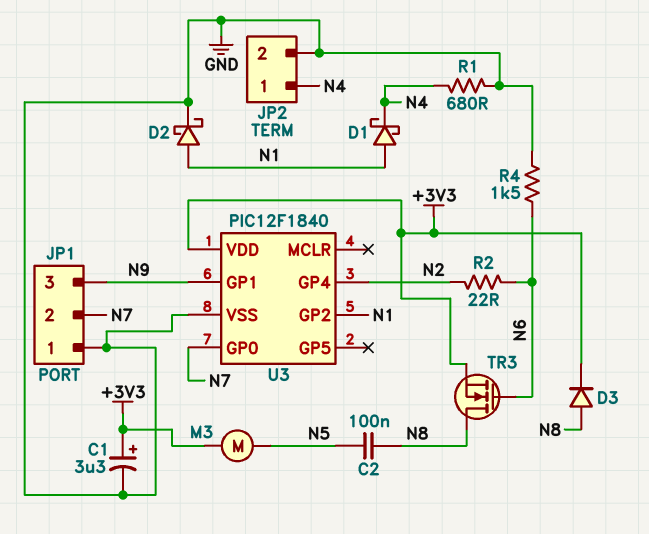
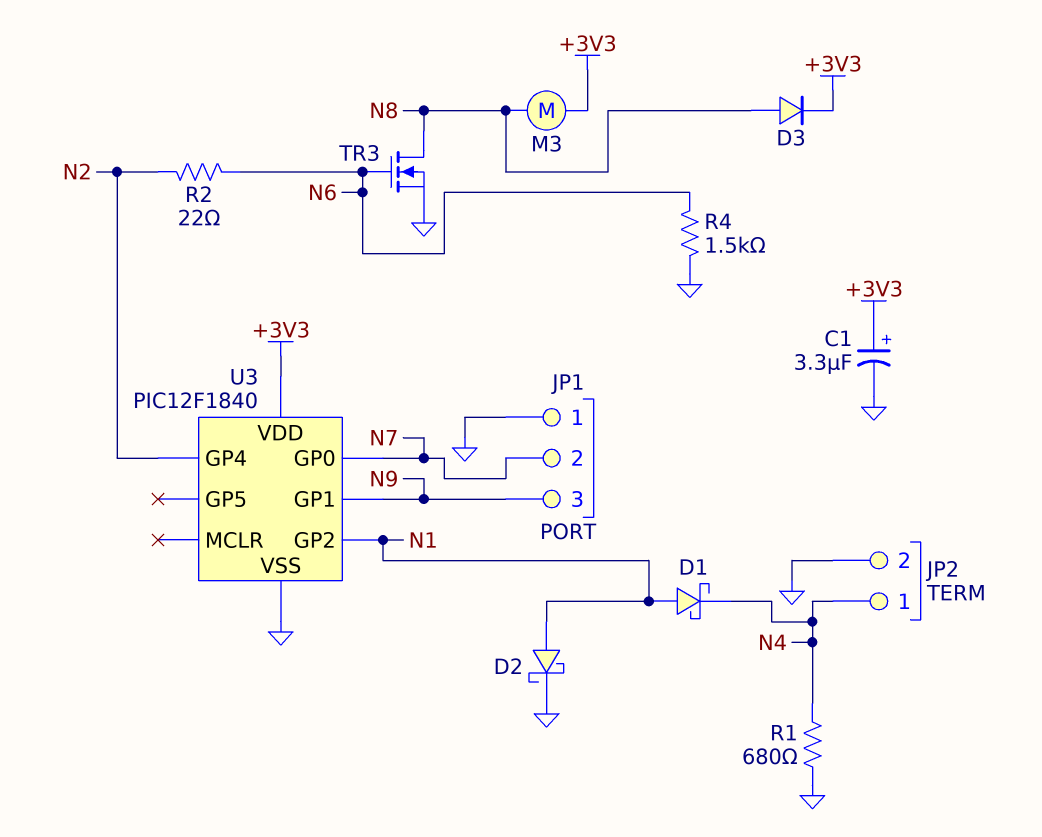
C2: 100nF (N5, N8) -> none
M3: motor (+3V3, N5) -> motor (+3V3, N8)
TR3: NMOS (G N6, D N8, S +3V3) -> NMOS (G N6, D N8, S GND)

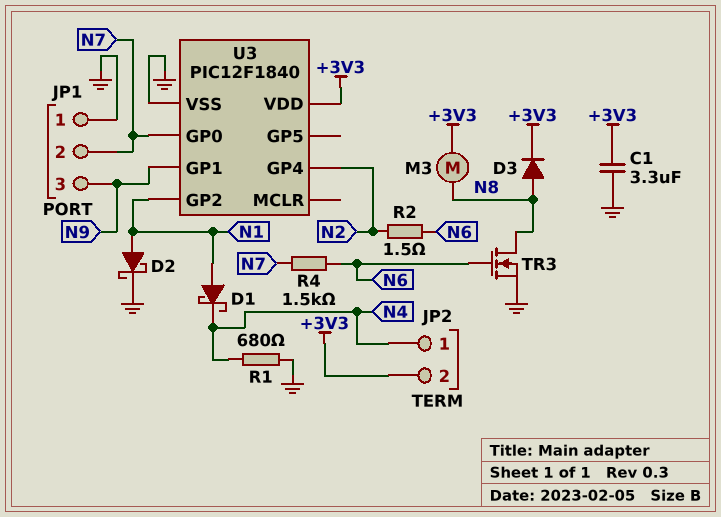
C1: 3.3uF (plus +3V3, minus GND) -> 3.3uF (+3V3, GND)
JP2 pin 2: GND -> +3V3
R2: 22 (N2, N6) -> 1.5 (N2, N6)
R4: 1.5k (GND, N6) -> 1.5k (N6, N7)

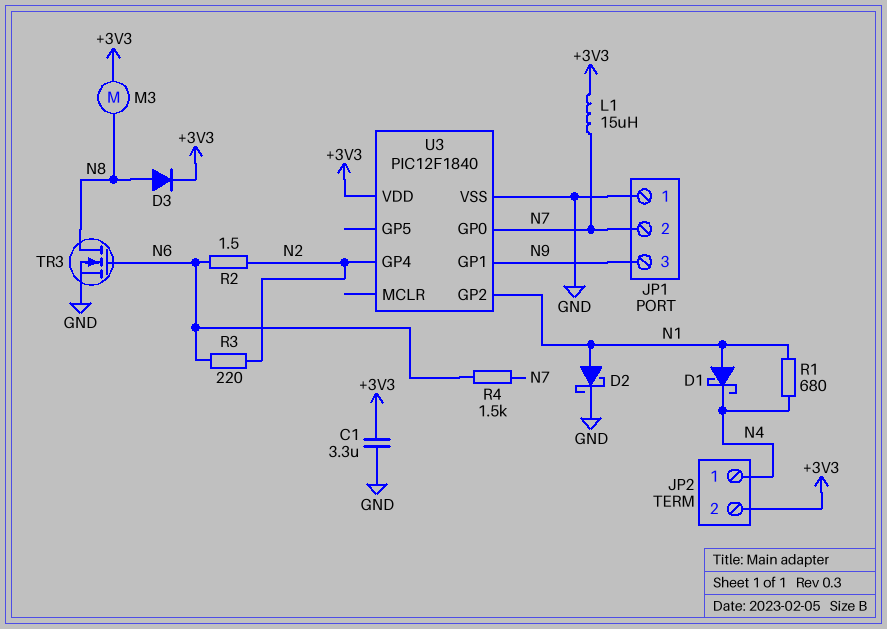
L1: none -> 15uH (+3V3, N7)
R1: 680 (GND, N4) -> 680 (N1, N4)
R3: none -> 220 (N2, N6)

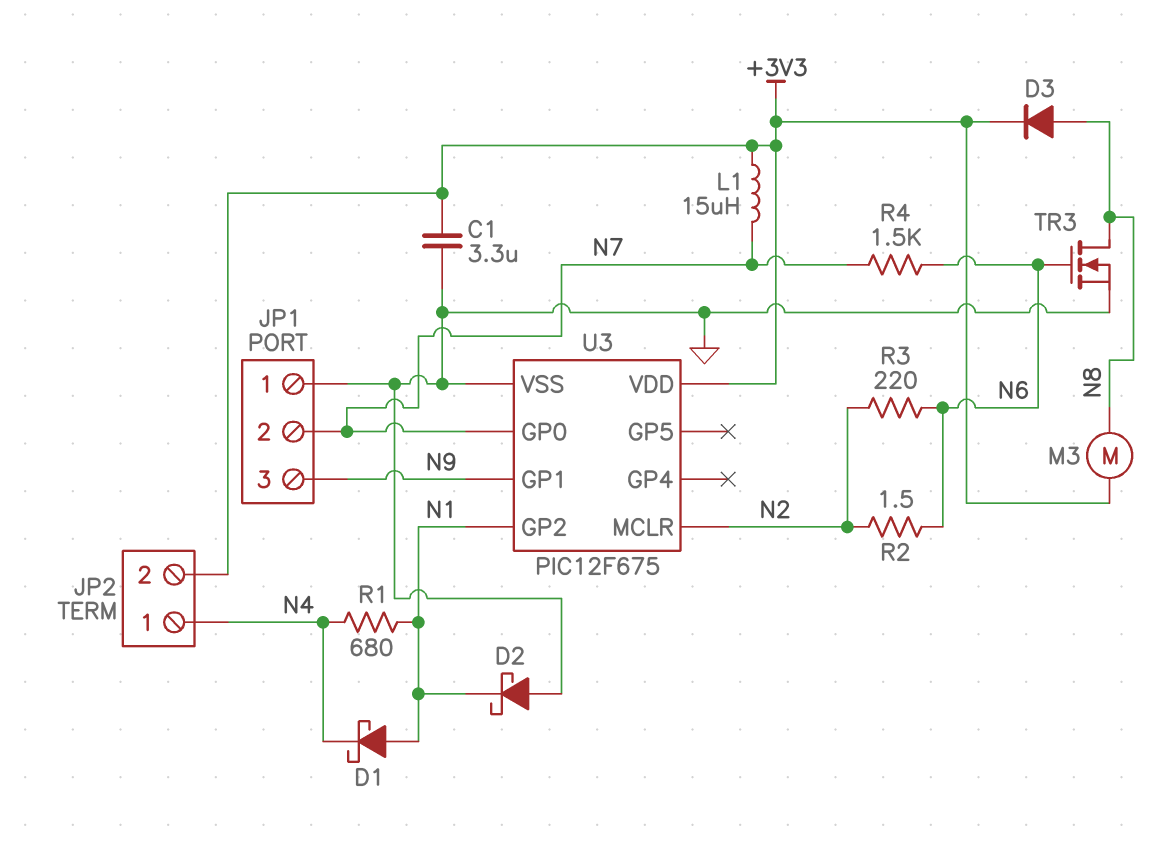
D2: schottky (A N1, K GND) -> schottky (A GND, K N1)
U3: PIC12F1840 -> PIC12F675
U3 pin GP4: N2 -> none
U3 pin MCLR: none -> N2

